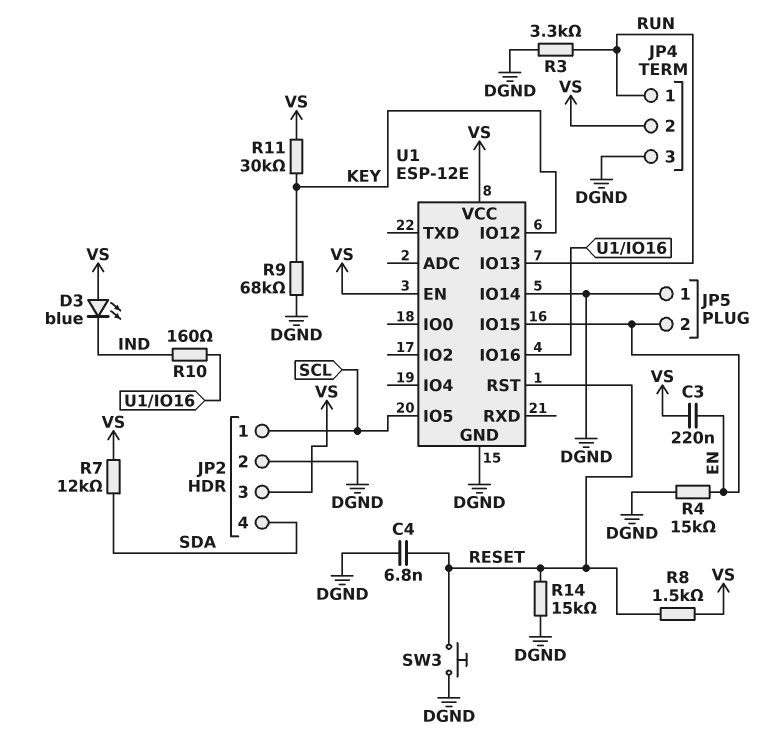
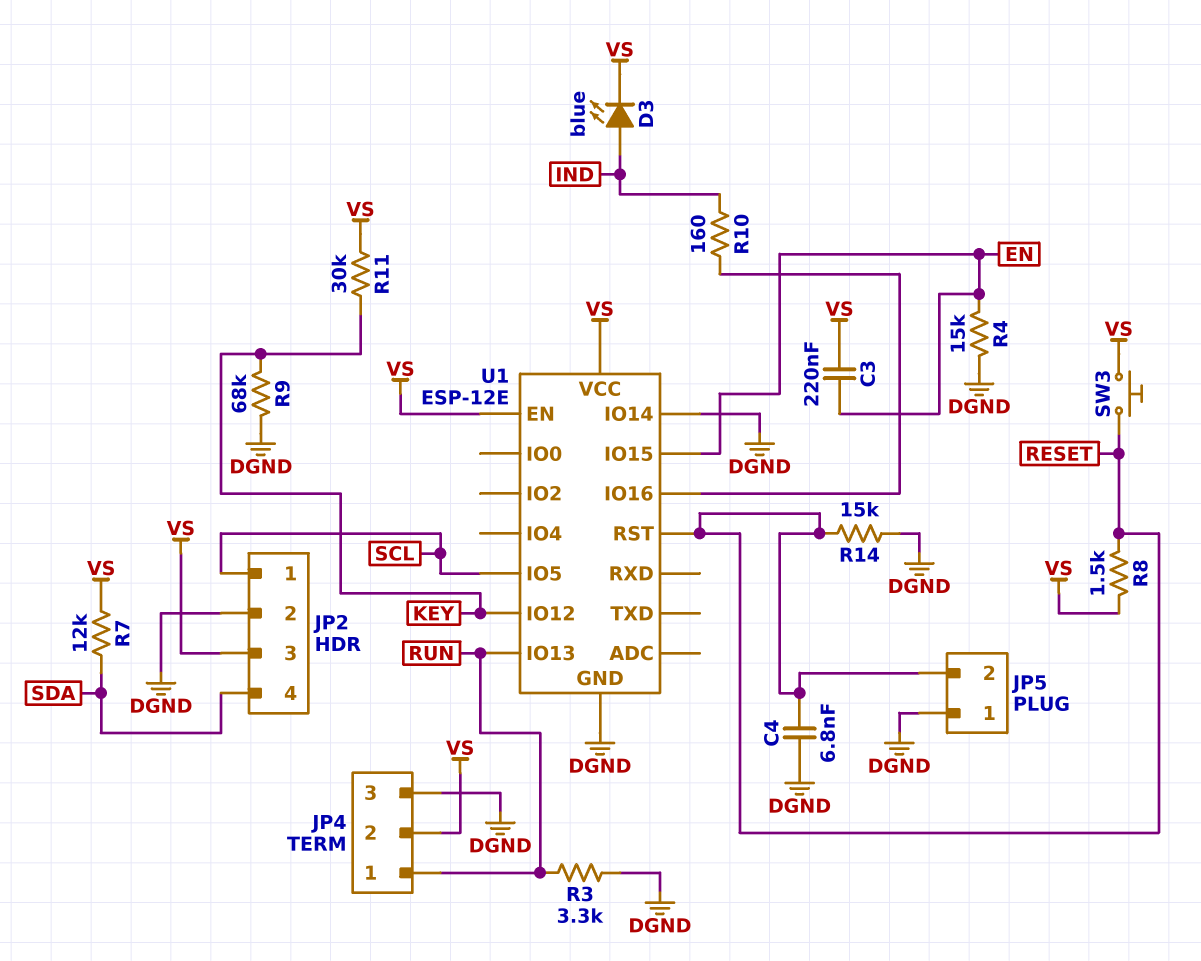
D3: LED blue (A VS, K IND) -> LED blue (A IND, K VS)
JP5 pin 2: EN -> RESET
SW3: button (DGND, RESET) -> button (RESET, VS)

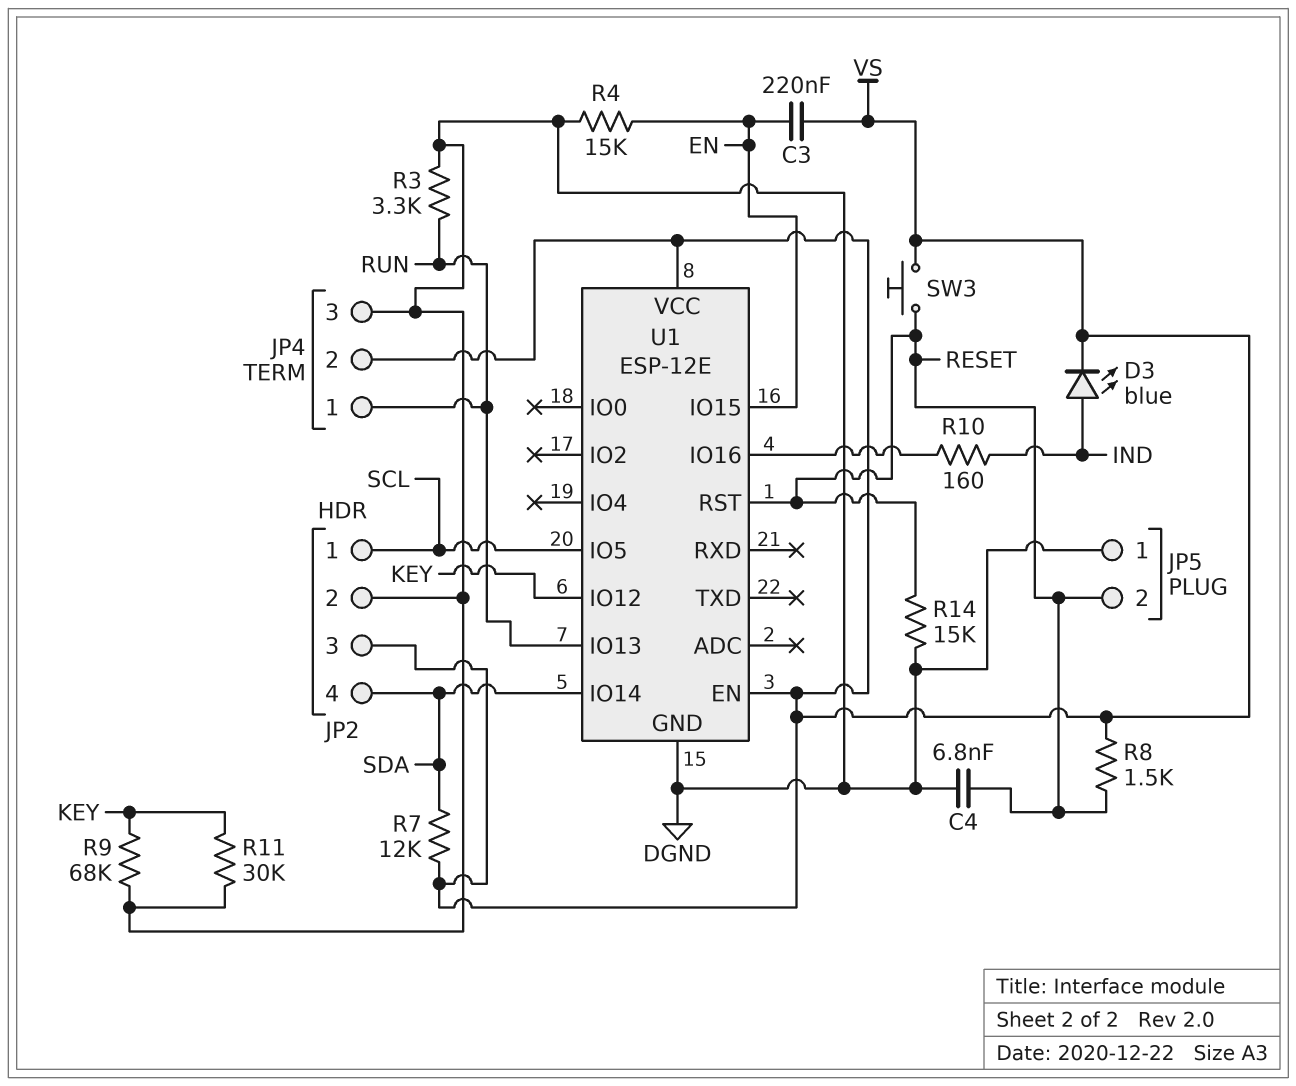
R11: 30k (KEY, VS) -> 30k (DGND, KEY)
U1 pin IO14: DGND -> SDA

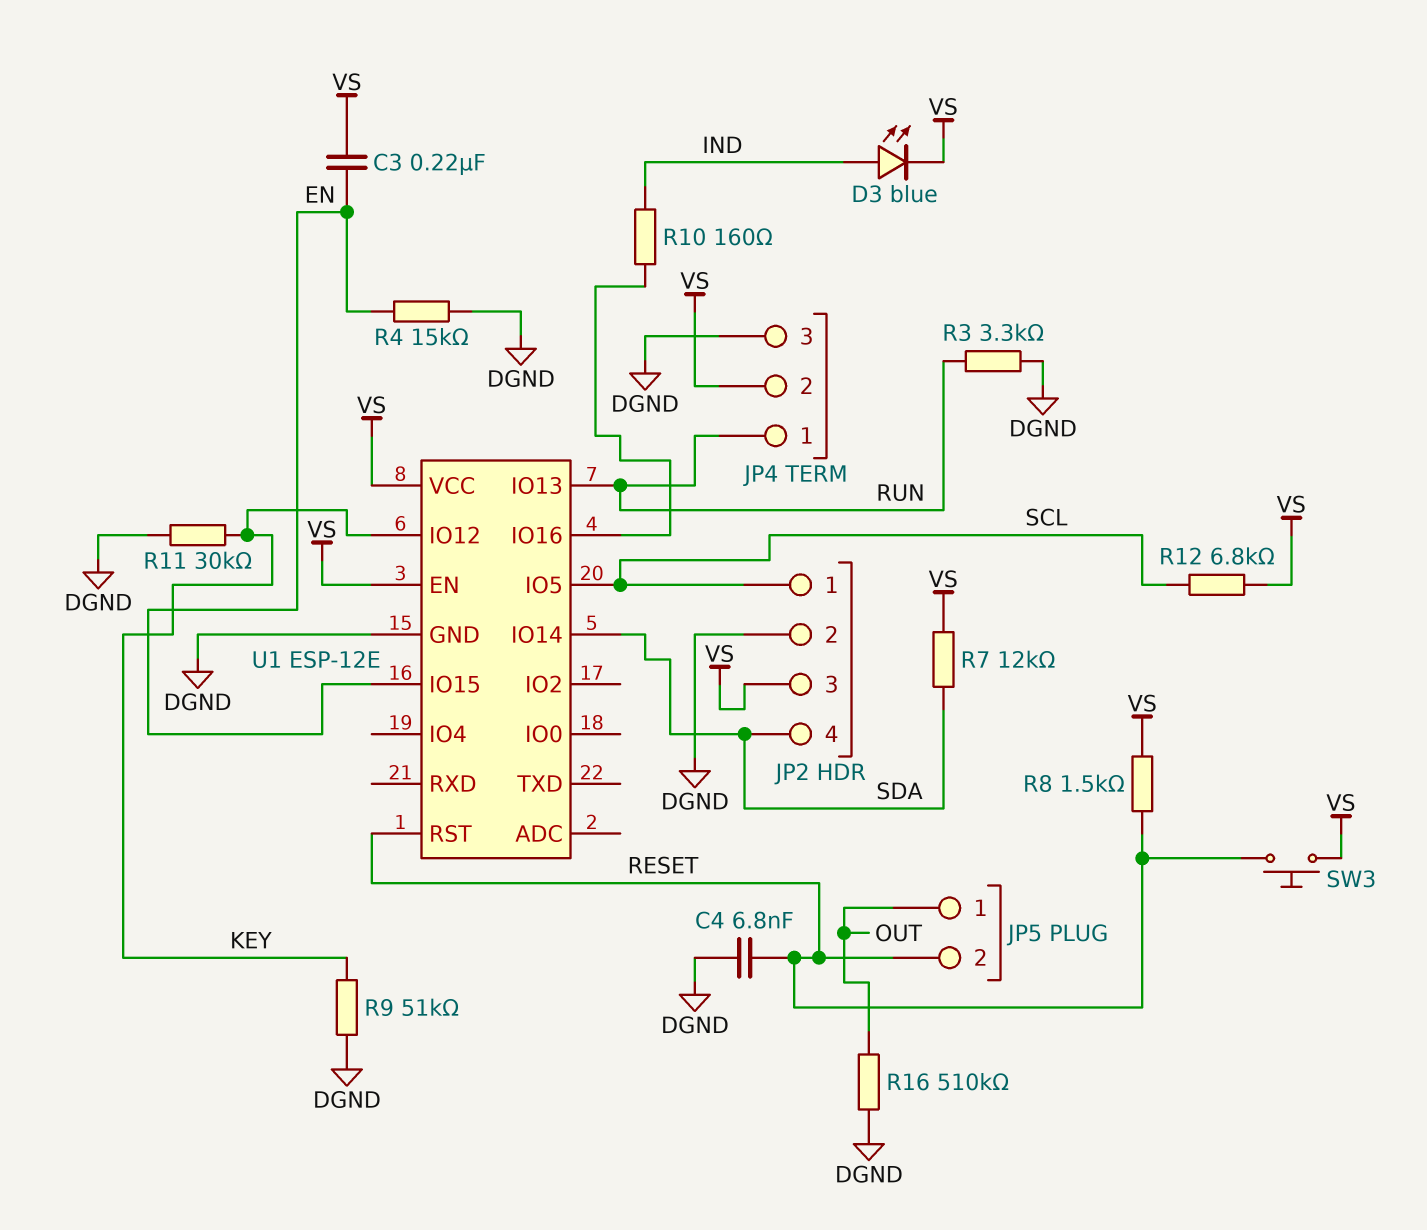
JP5 pin 1: DGND -> OUT
R9: 68k (DGND, KEY) -> 51k (DGND, KEY)
R12: none -> 6.8k (SCL, VS)
R14: 15k (DGND, RESET) -> none
R16: none -> 510k (DGND, OUT)

